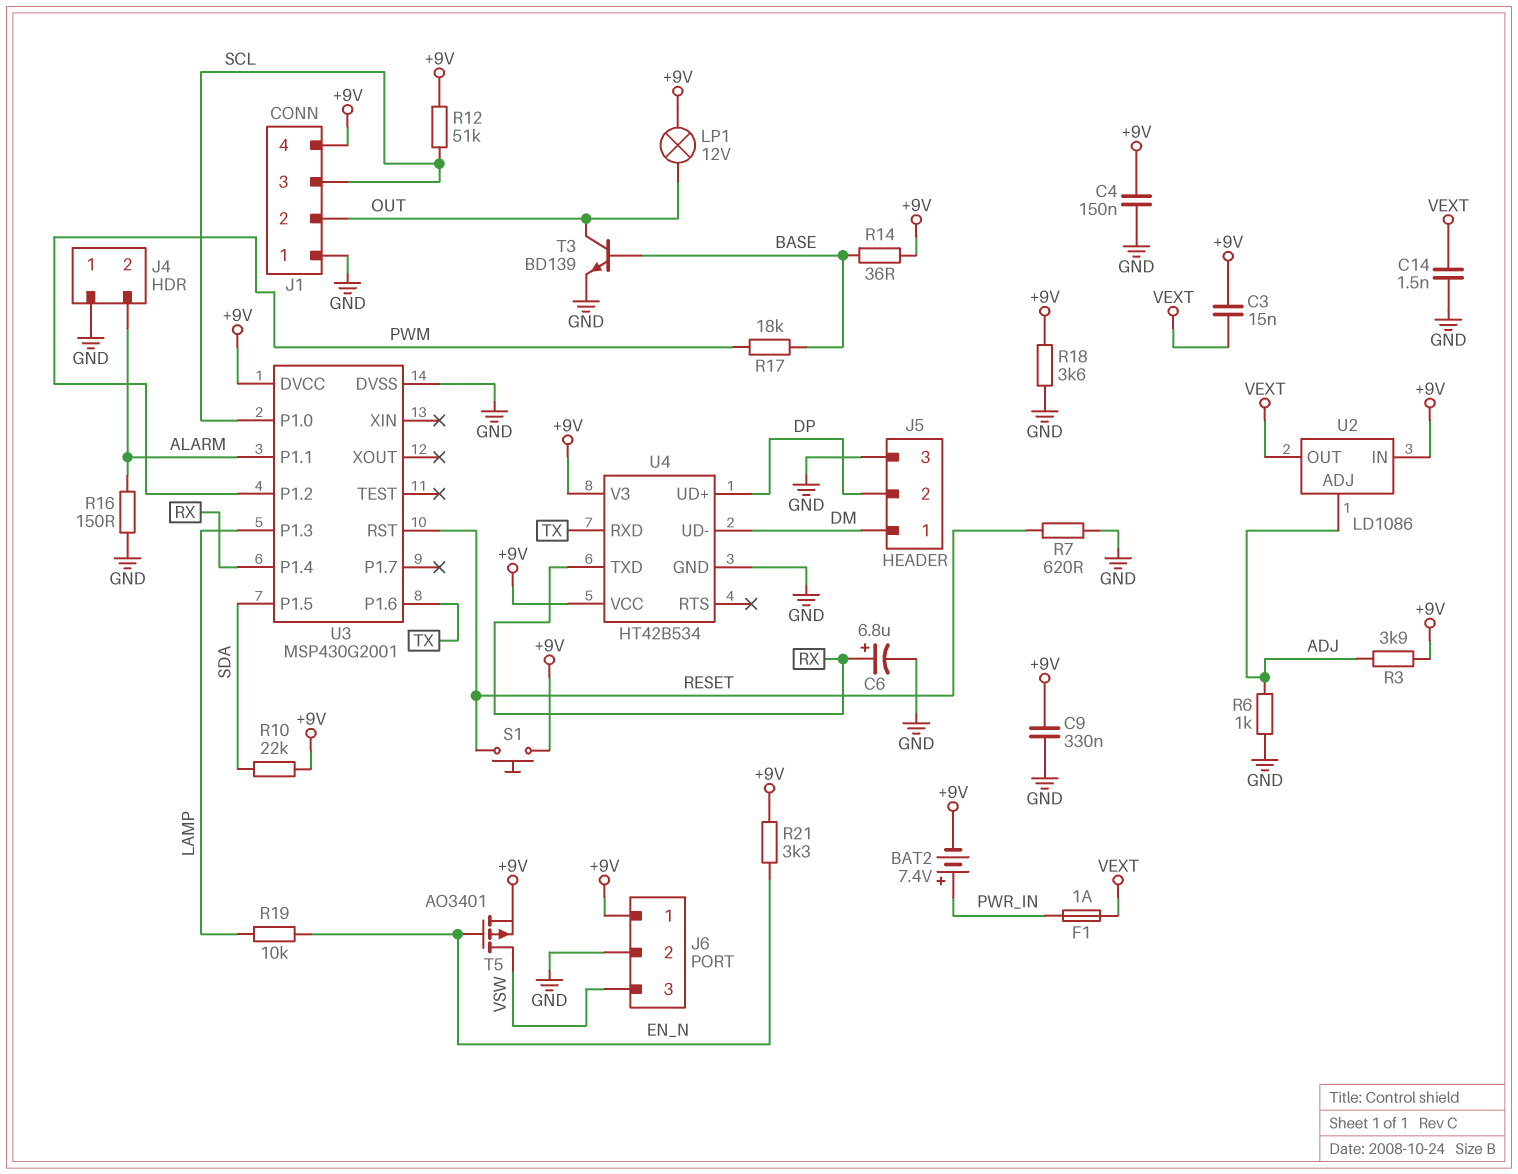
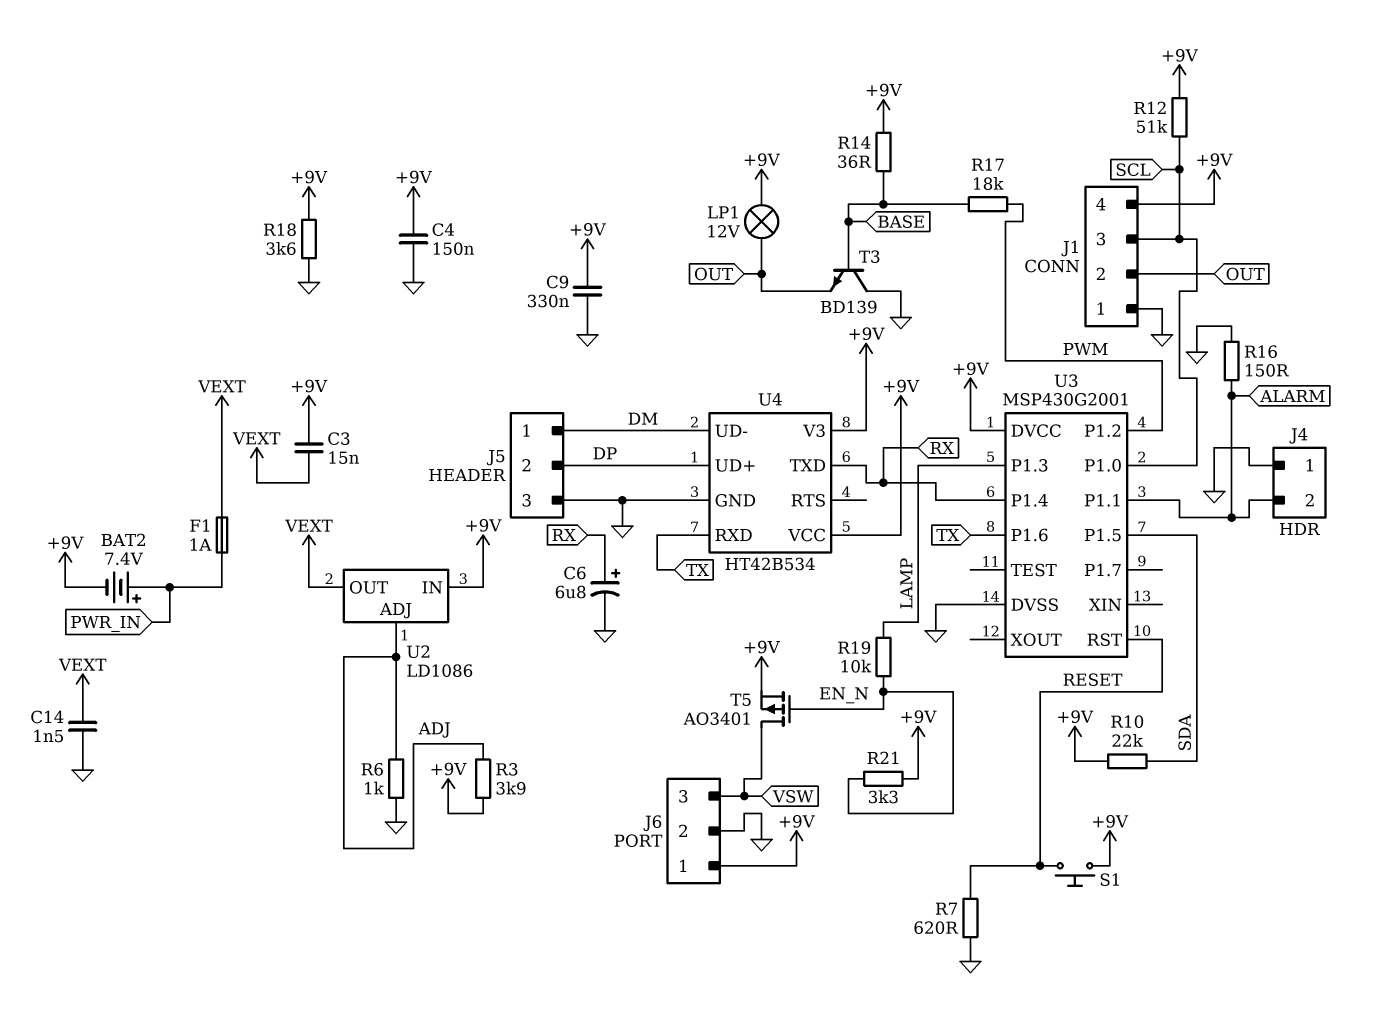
T3: NPN BD139 (B BASE, C OUT, E GND) -> NPN BD139 (B BASE, C GND, E OUT)

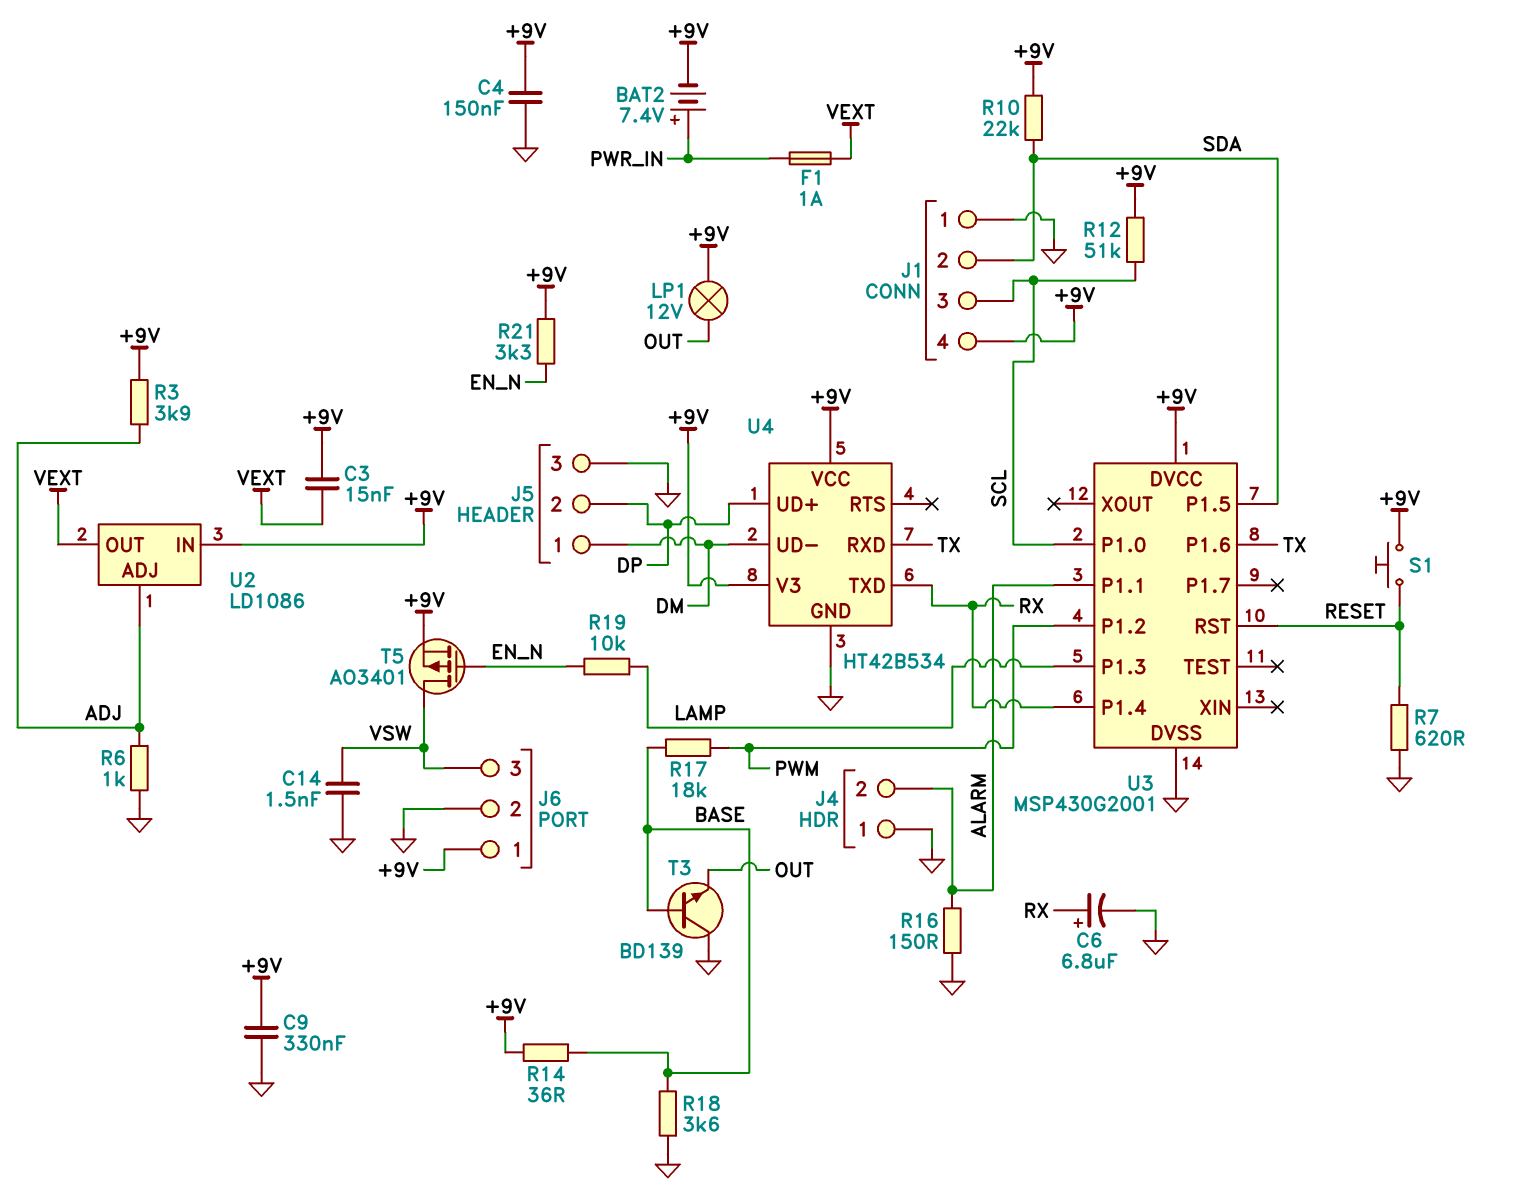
C14: 1.5nF (GND, VEXT) -> 1.5nF (GND, VSW)
J1 pin 2: OUT -> SDA
R18: 3.6k (+9V, GND) -> 3.6k (BASE, GND)

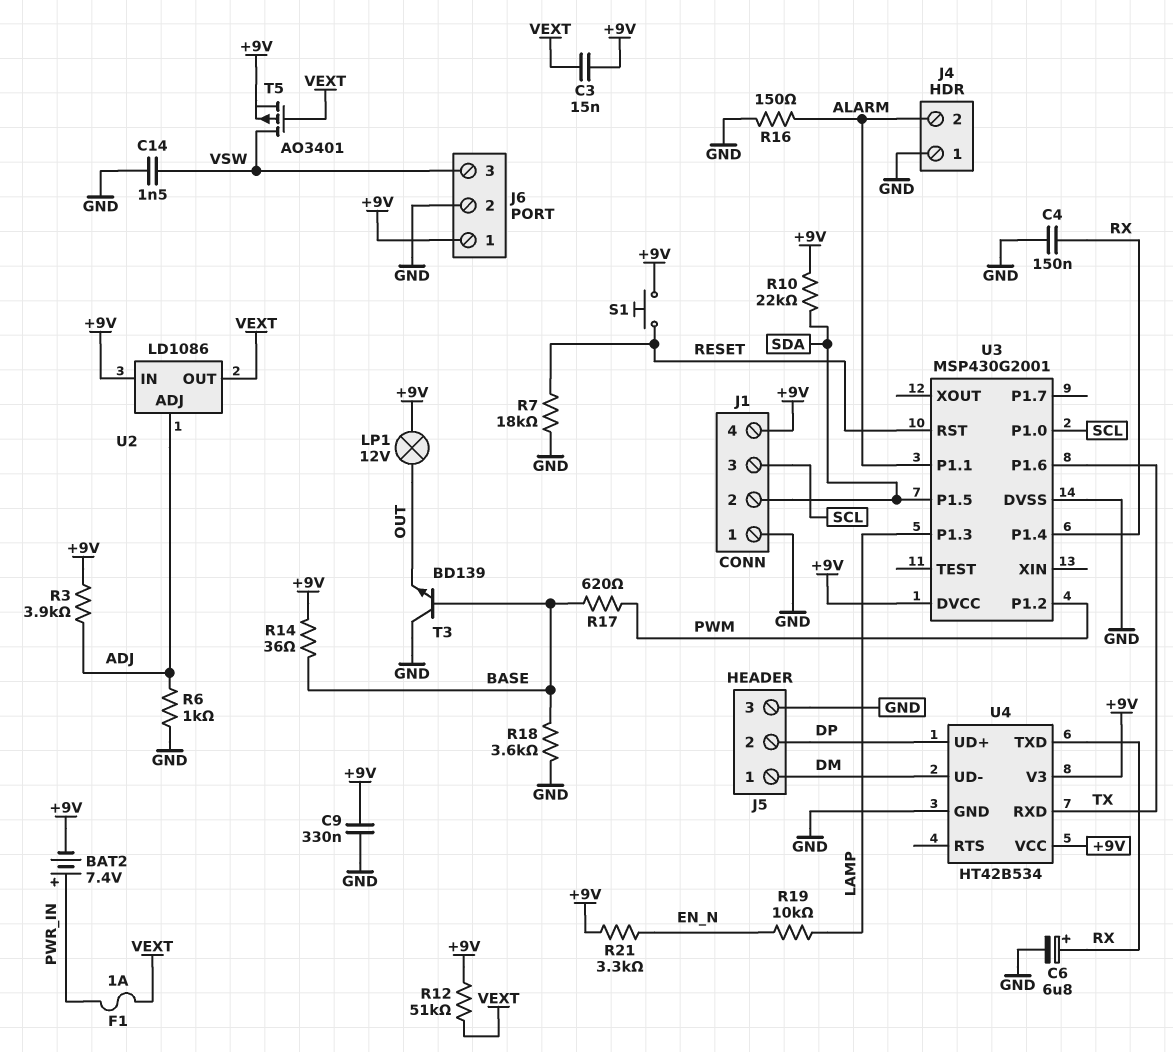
C4: 150nF (+9V, GND) -> 150nF (GND, RX)
R7: 620 (GND, RESET) -> 18k (GND, RESET)
R12: 51k (+9V, SCL) -> 51k (+9V, VEXT)
R17: 18k (BASE, PWM) -> 620 (BASE, PWM)
T5: PMOS AO3401 (G EN_N, D VSW, S +9V) -> PMOS AO3401 (G VEXT, D VSW, S +9V)

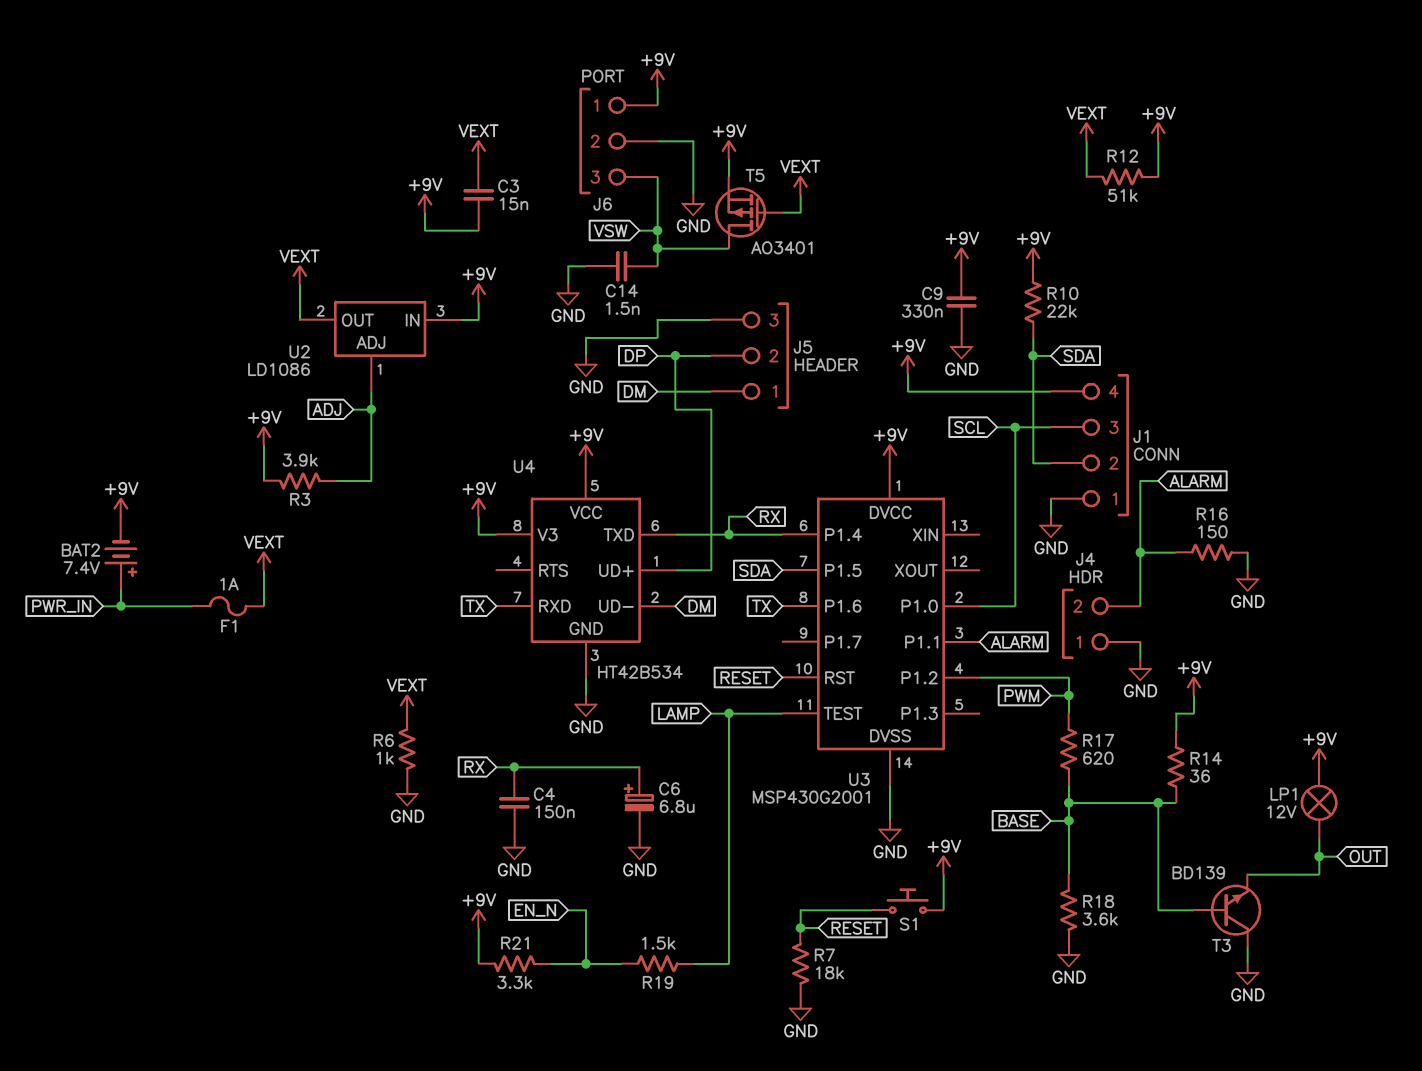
R6: 1k (ADJ, GND) -> 1k (GND, VEXT)
R19: 10k (EN_N, LAMP) -> 1.5k (EN_N, LAMP)
U3 pin P1.3: LAMP -> none
U3 pin TEST: none -> LAMP

